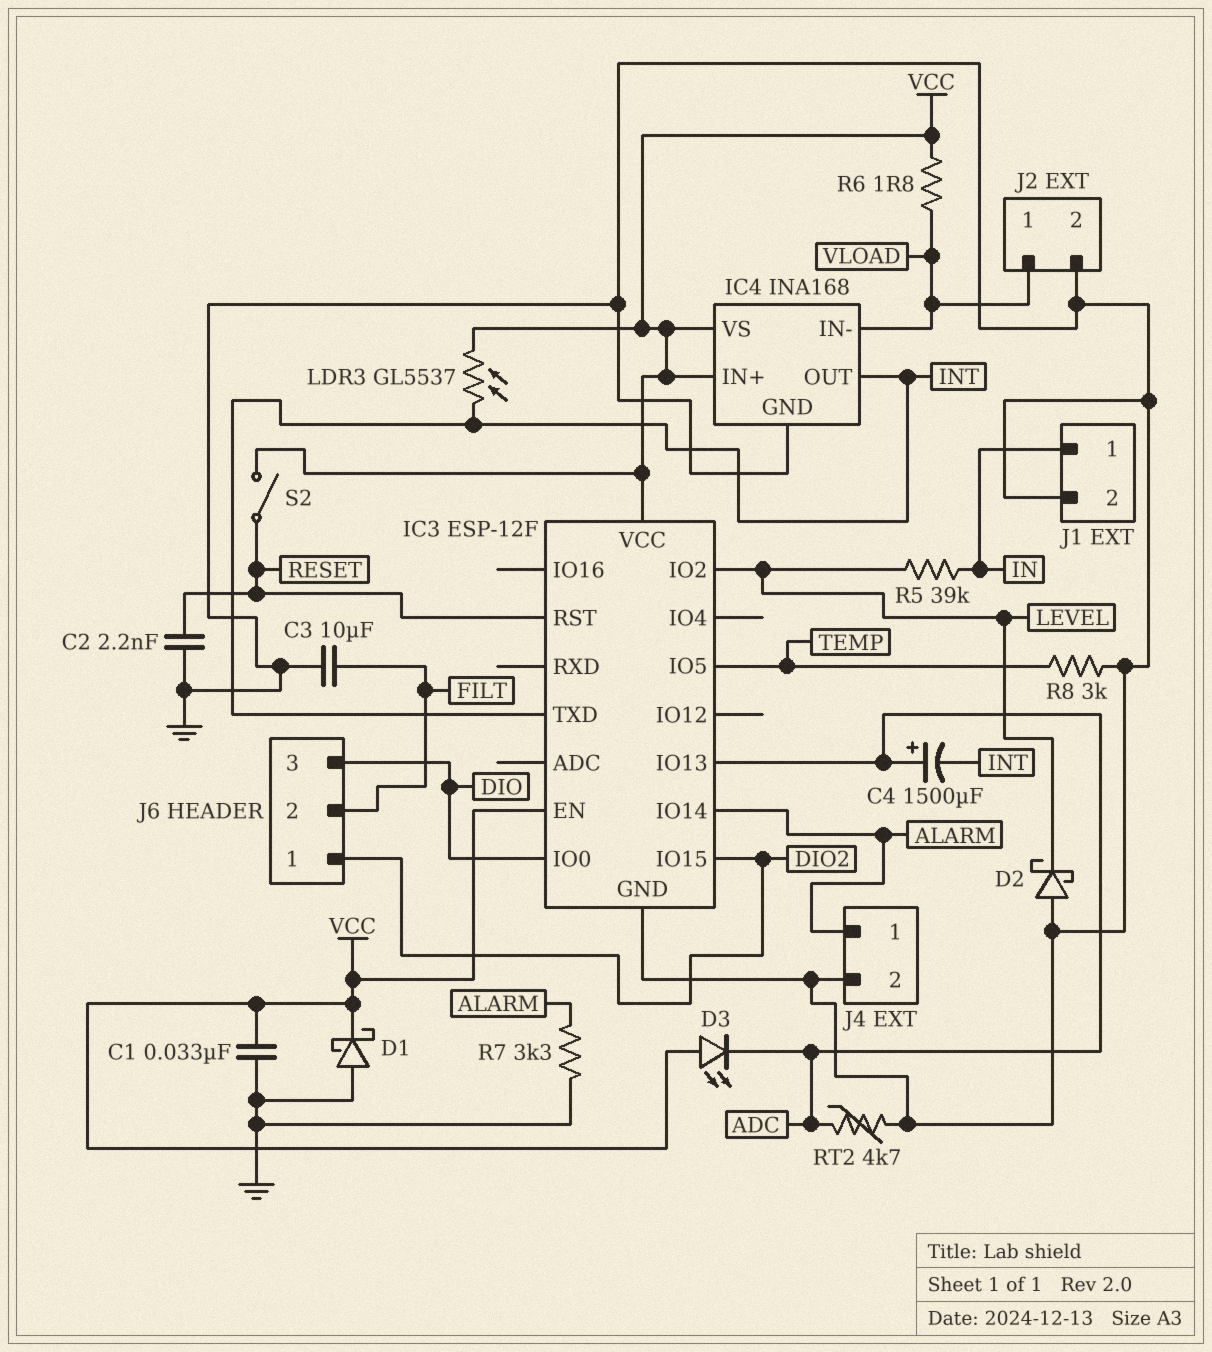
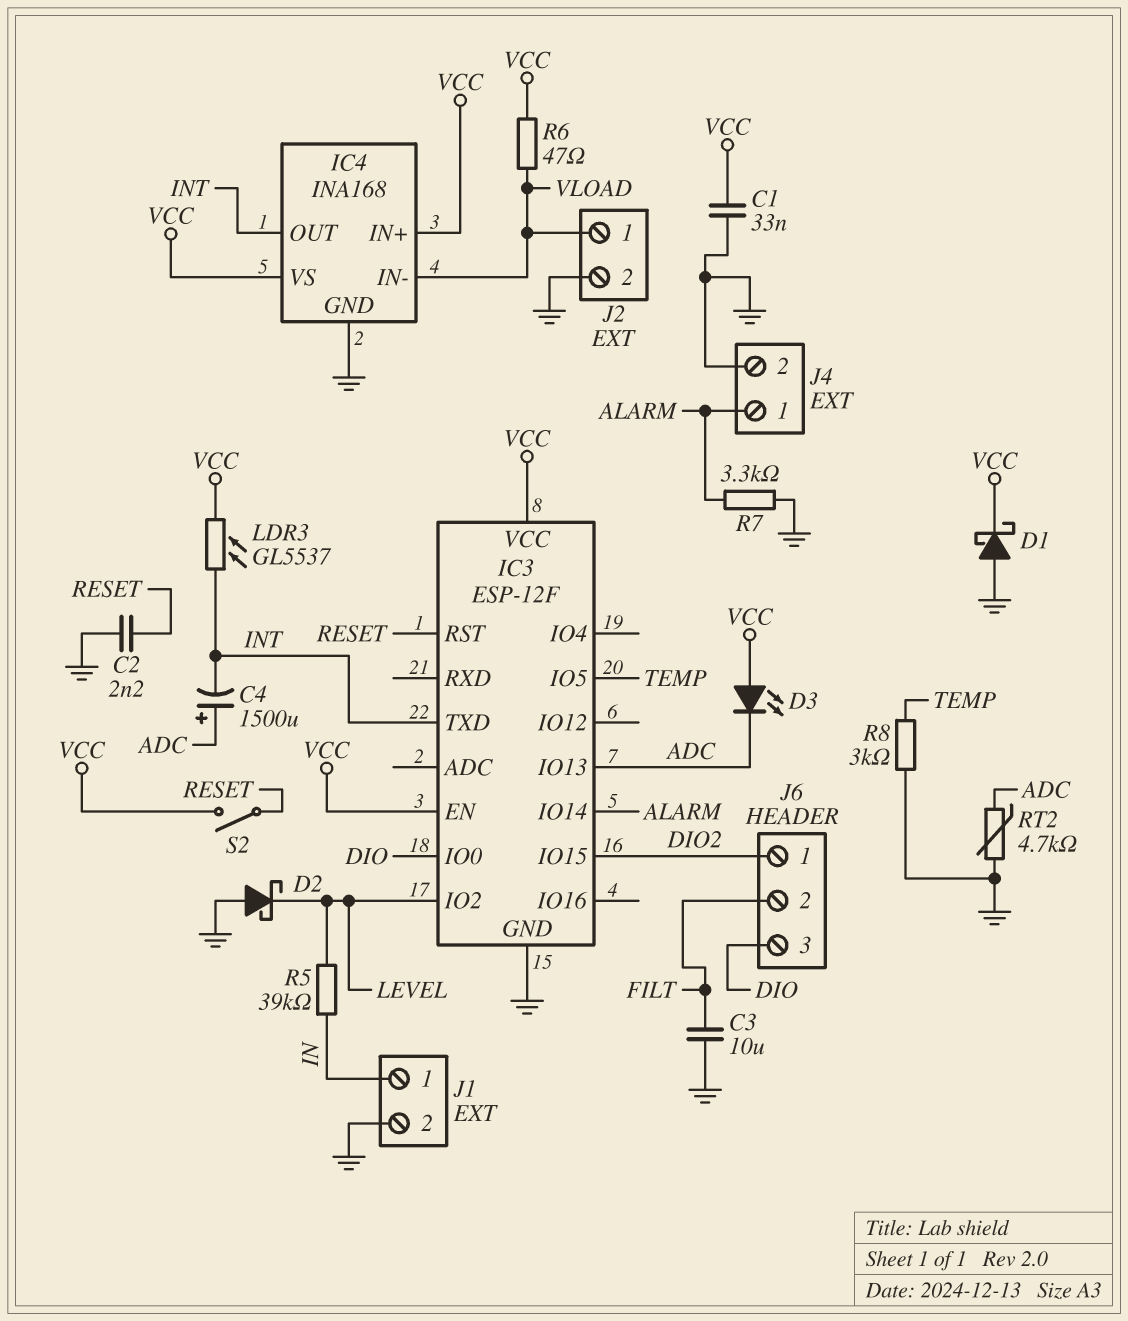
R6: 1.8 (VCC, VLOAD) -> 47 (VCC, VLOAD)

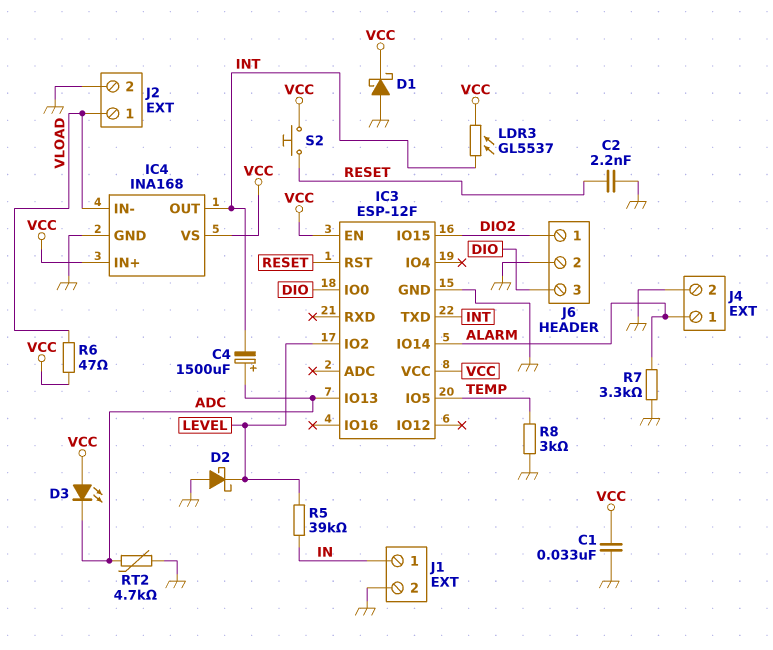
C3: 10uF (FILT, GND) -> none
J6 pin 2: FILT -> GND
S2: switch (RESET, VCC) -> button (RESET, VCC)

